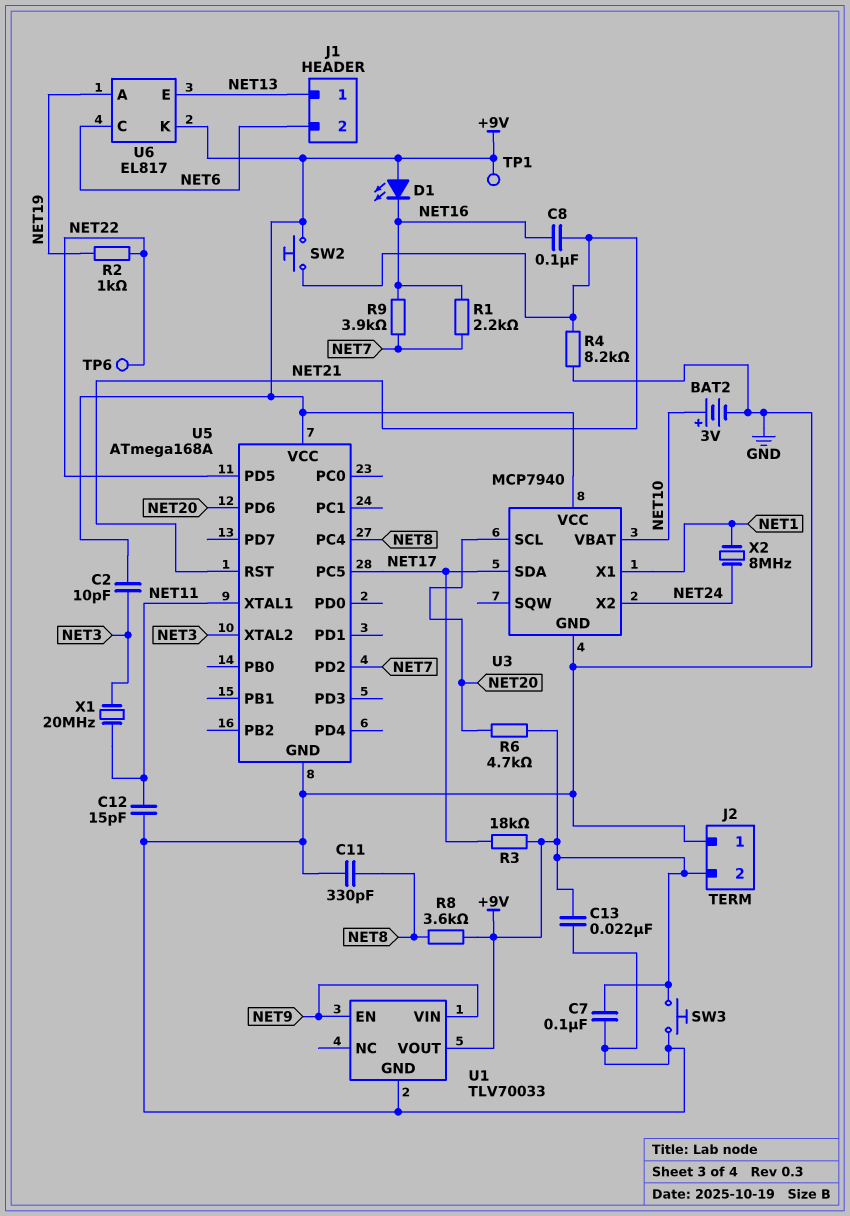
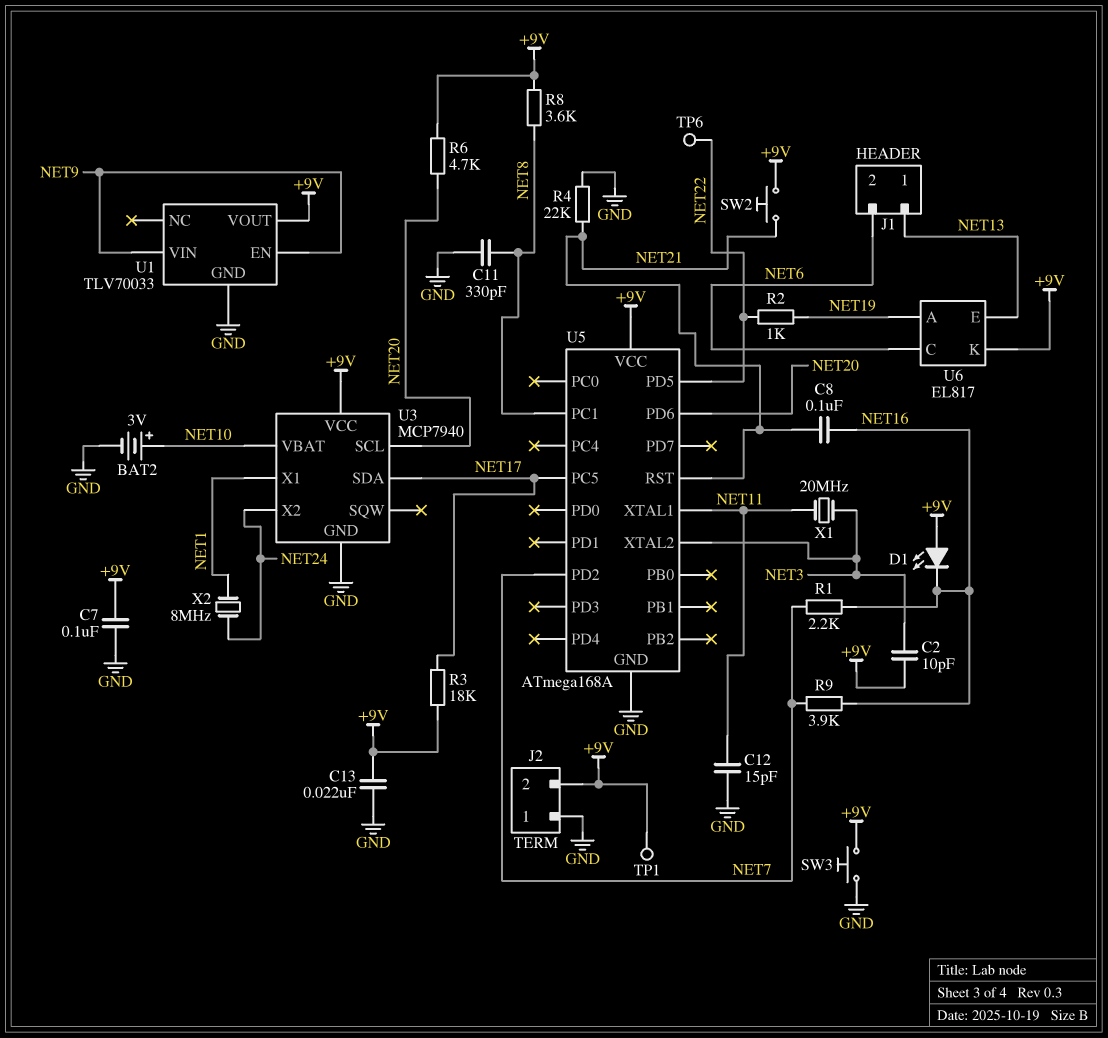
R4: 8.2k (GND, NET21) -> 22k (GND, NET21)
U5 pin PC1: none -> NET8
U5 pin PC4: NET8 -> none

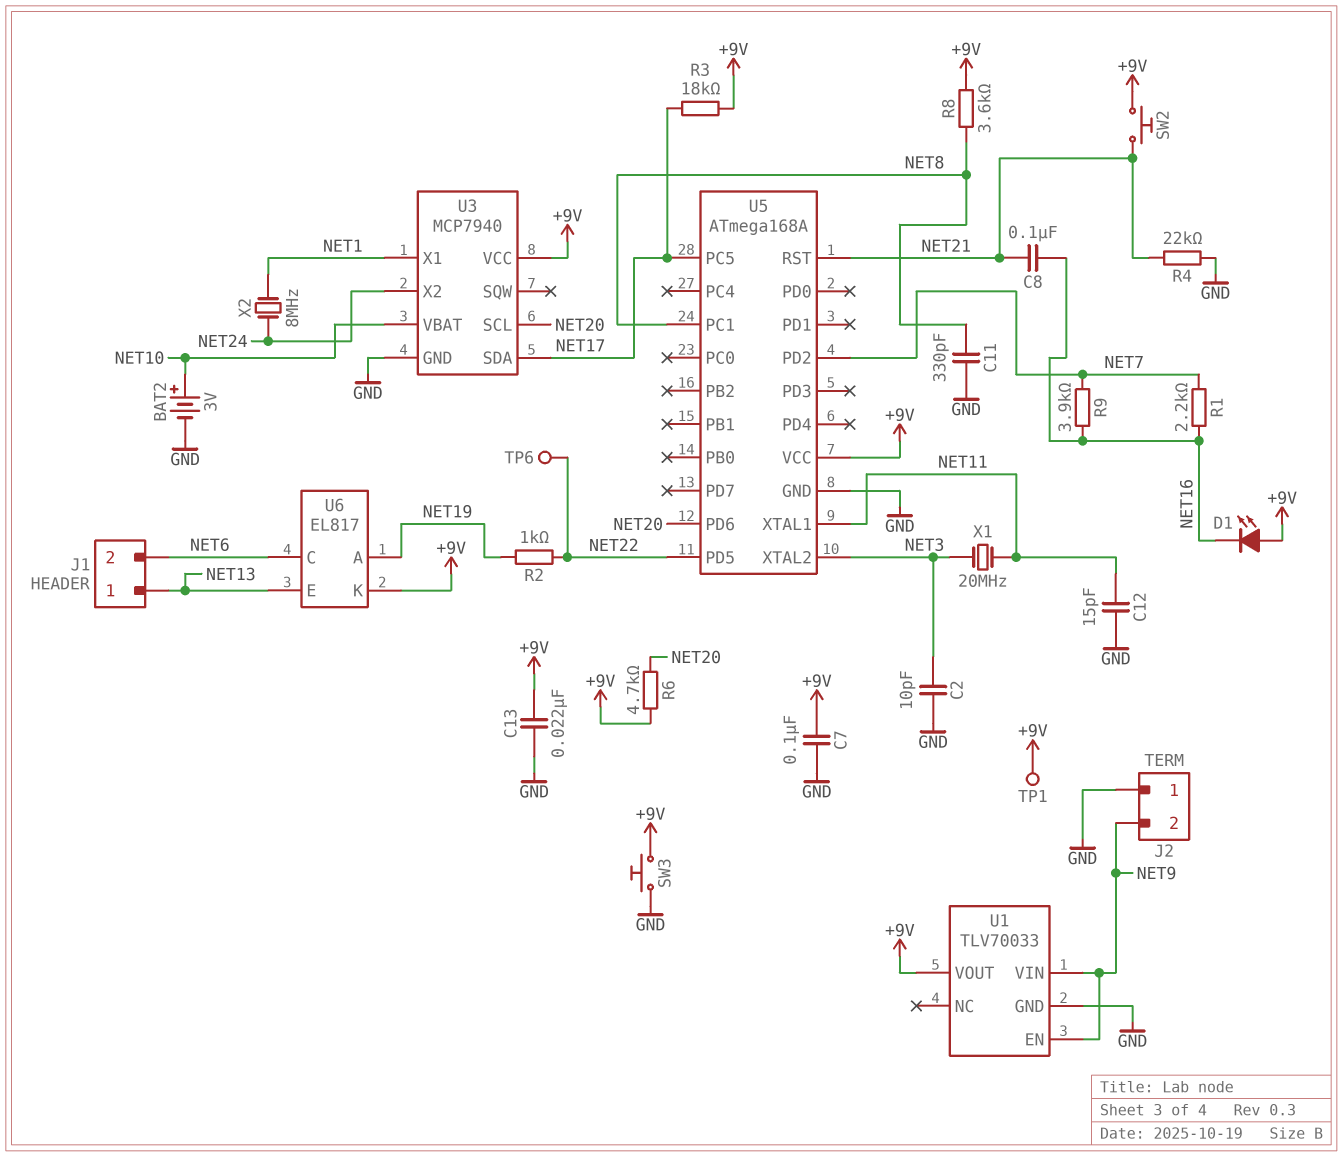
C2: 10pF (+9V, NET3) -> 10pF (GND, NET3)
J2 pin 2: +9V -> NET9

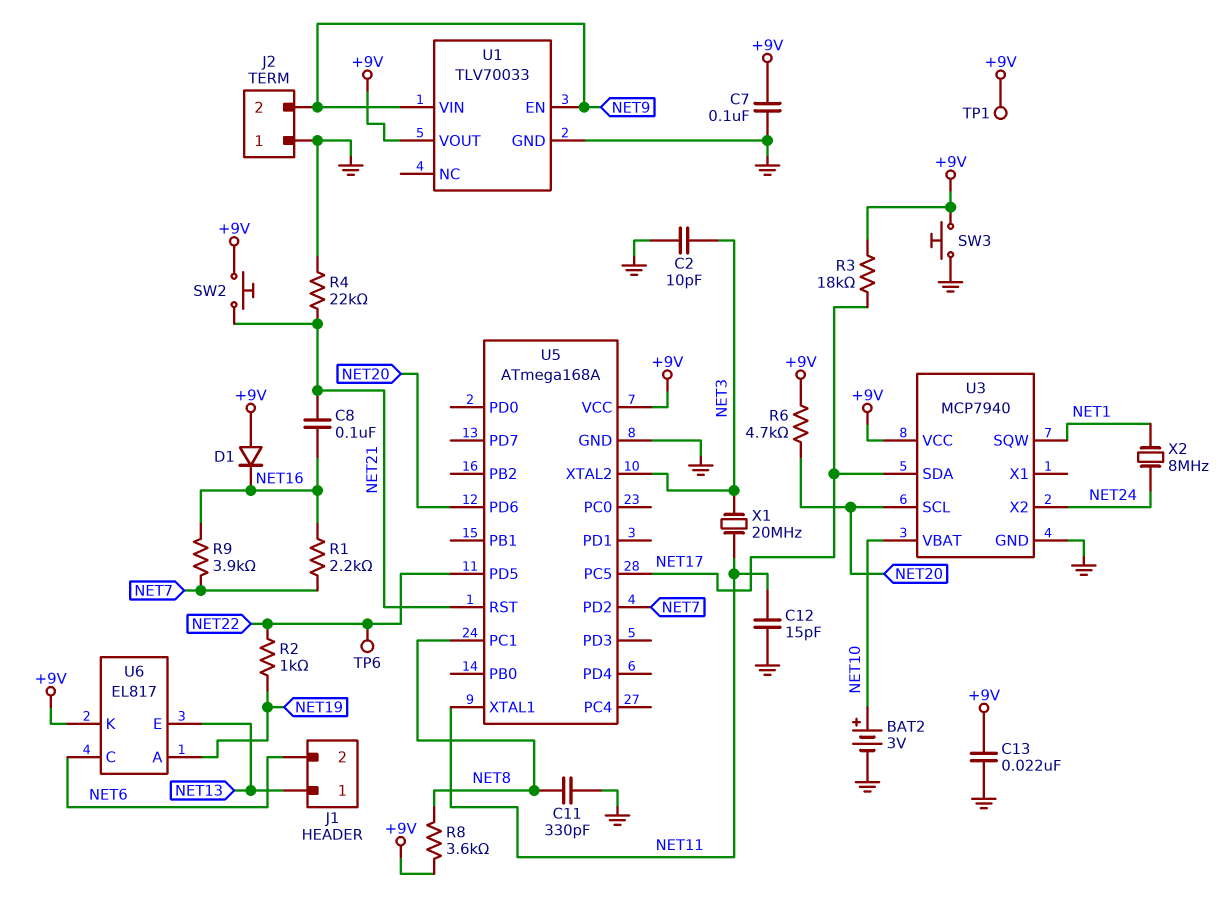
D1: LED (A +9V, K NET16) -> diode (A +9V, K NET16)
U3 pin SQW: none -> NET1
U3 pin X1: NET1 -> none

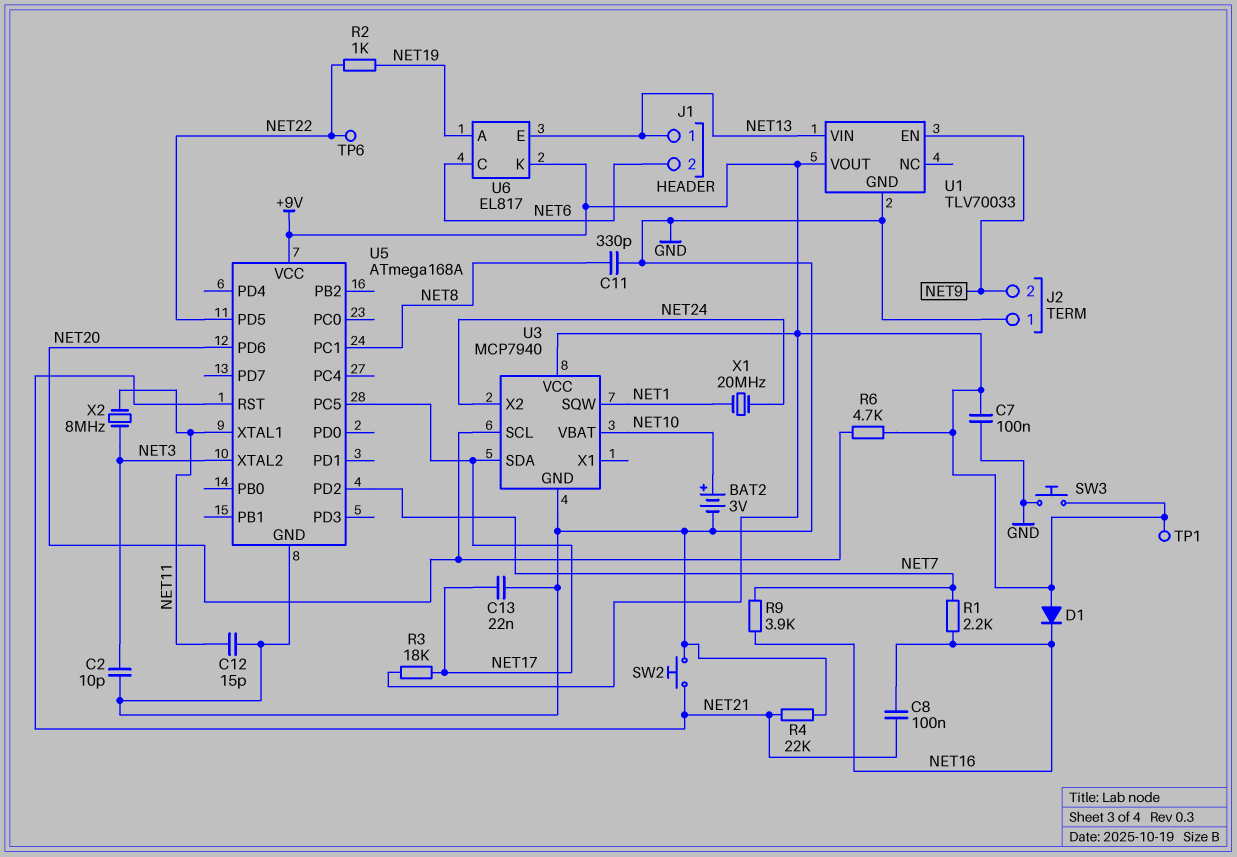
C13: 22nF (+9V, GND) -> 22nF (GND, NET17)
R8: 3.6k (+9V, NET8) -> none
SW2: button (+9V, NET21) -> button (GND, NET21)
U1 pin VIN: NET9 -> NET13
X1: 20MHz (NET3, NET11) -> 20MHz (NET1, NET24)
X2: 8MHz (NET1, NET24) -> 8MHz (NET3, NET11)

